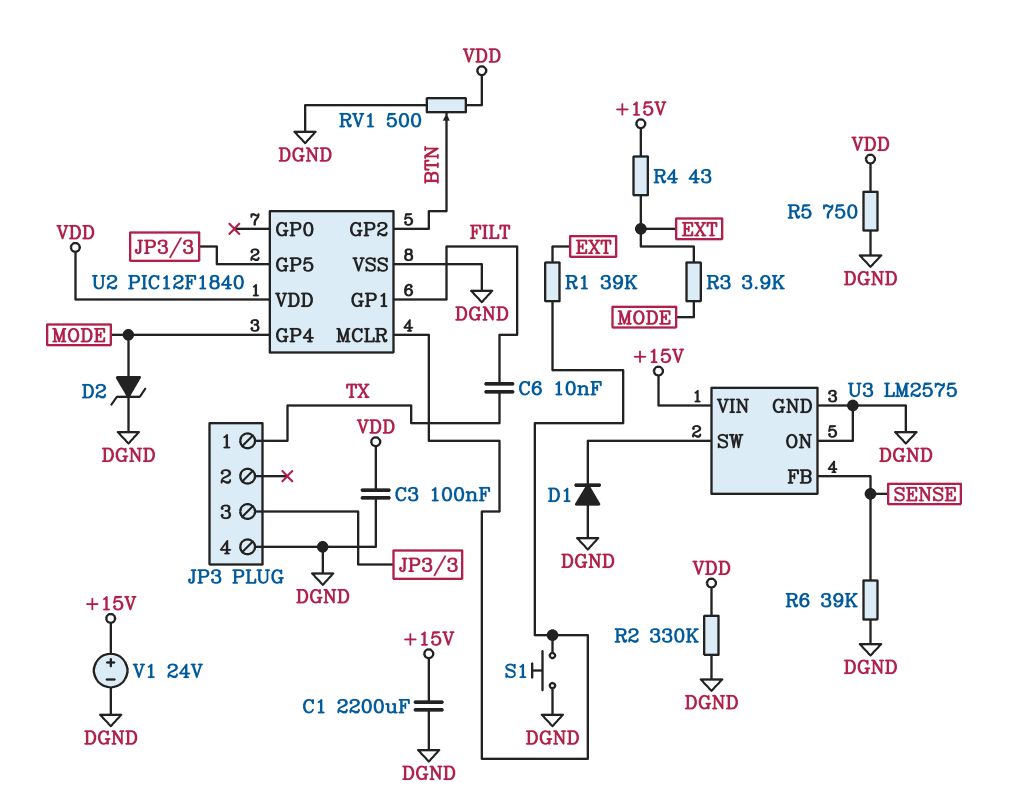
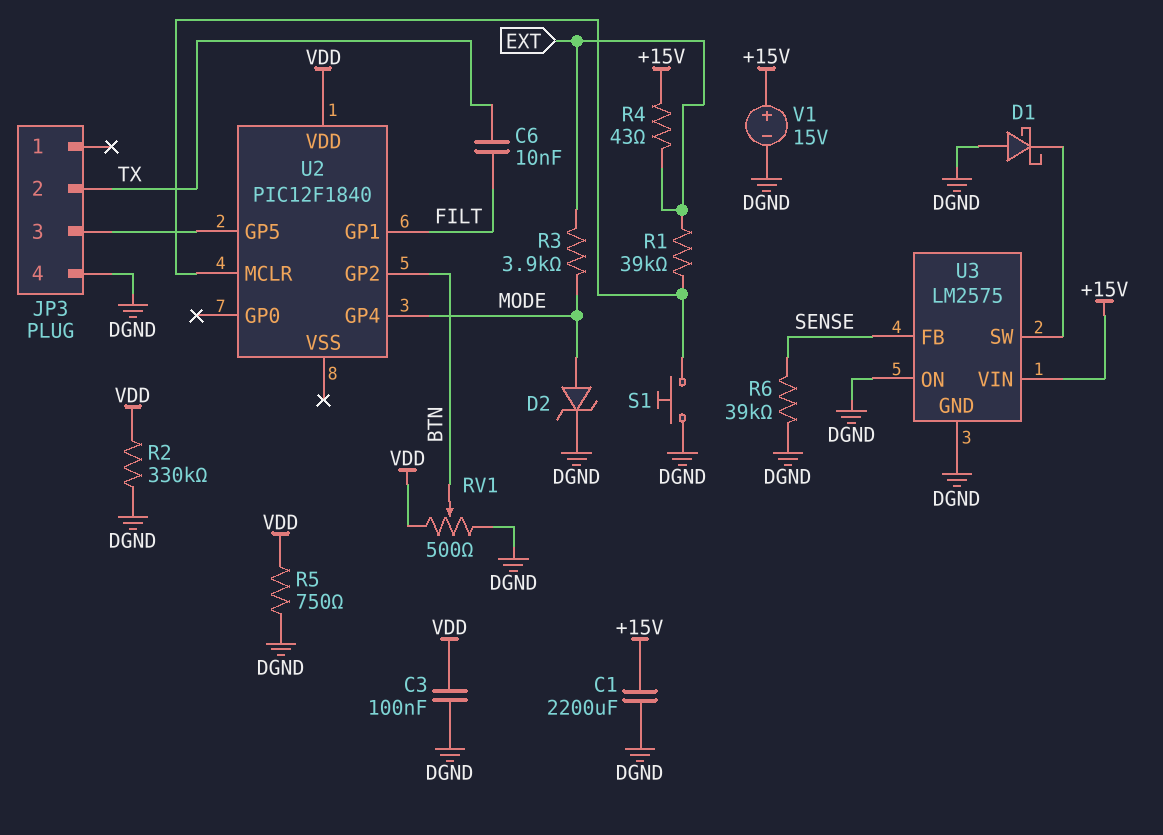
D1: diode (A DGND, K U3/SW) -> schottky (A DGND, K U3/SW)
JP3 pin 1: TX -> none
JP3 pin 2: none -> TX
U2 pin VSS: DGND -> none
V1: 24V (plus +15V, minus DGND) -> 15V (plus +15V, minus DGND)

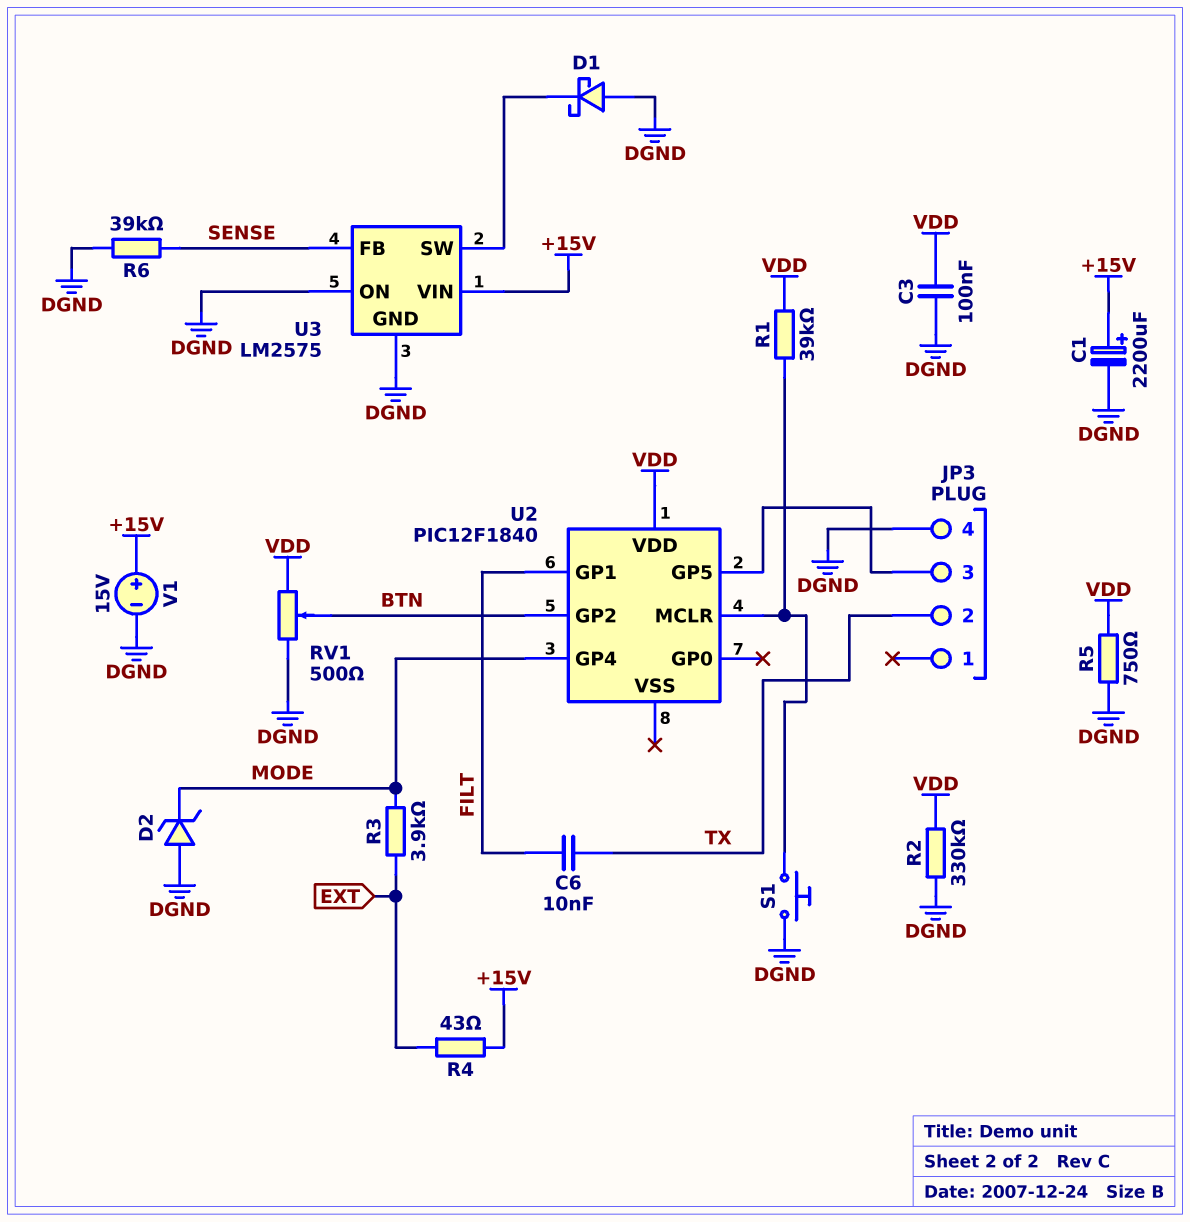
C1: 2200uF (+15V, DGND) -> 2200uF (plus +15V, minus DGND)
D2: zener (A MODE, K DGND) -> zener (A DGND, K MODE)
R1: 39k (EXT, U2/MCLR) -> 39k (U2/MCLR, VDD)

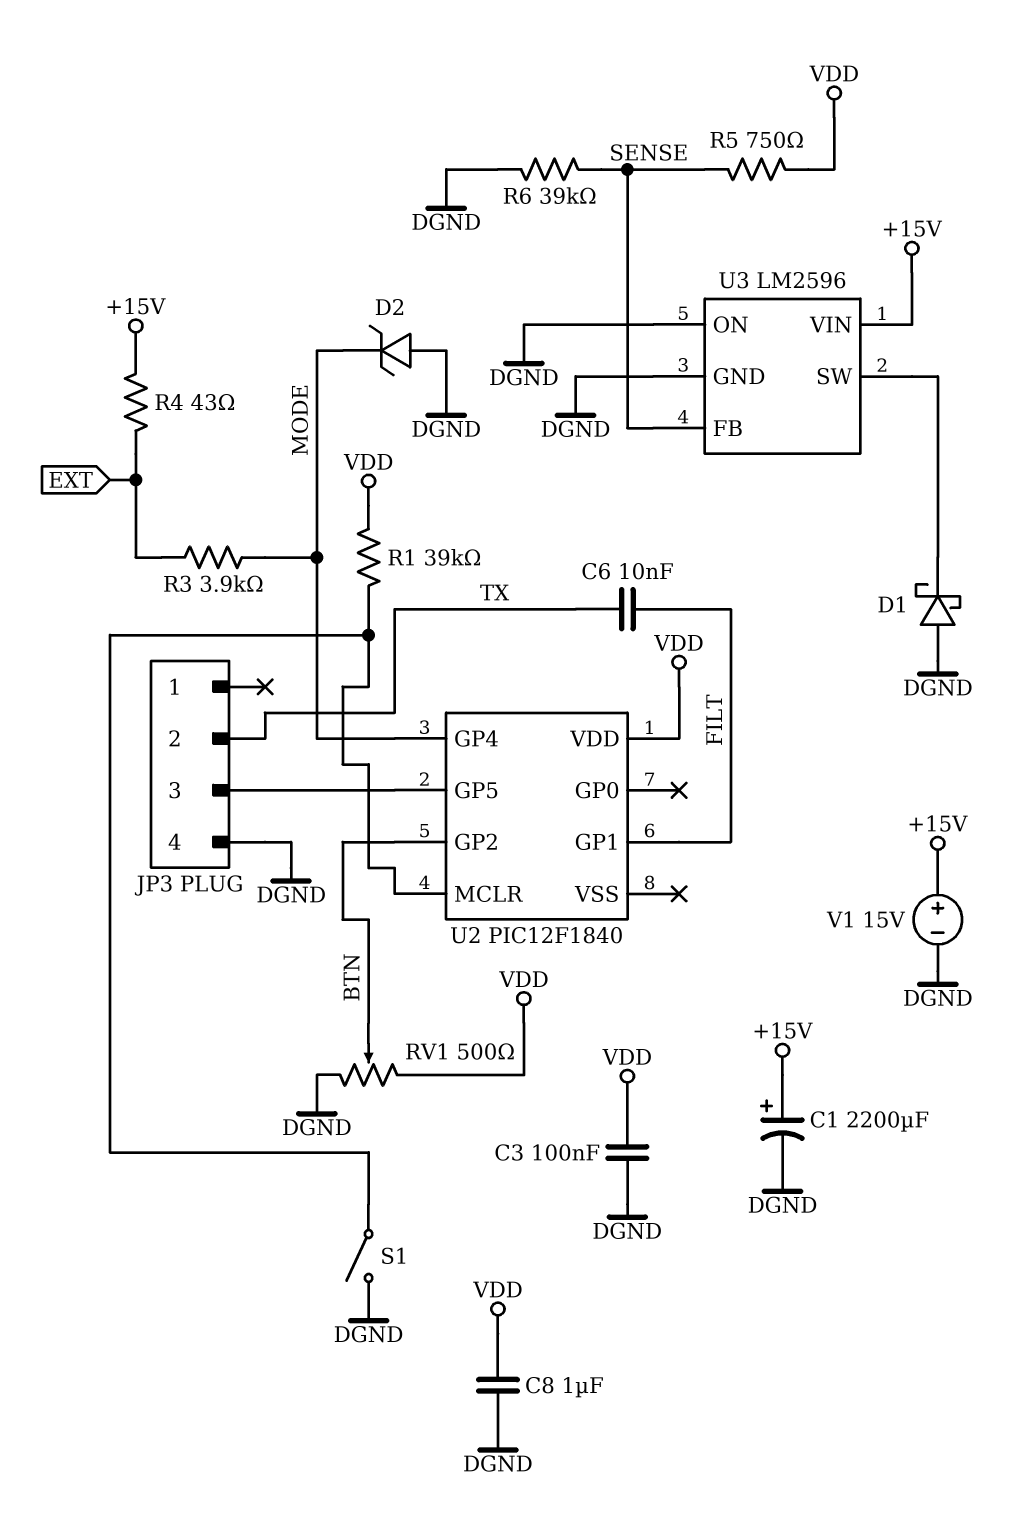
C8: none -> 1uF (DGND, VDD)
R2: 330k (DGND, VDD) -> none
R5: 750 (DGND, VDD) -> 750 (SENSE, VDD)
S1: button (DGND, U2/MCLR) -> switch (DGND, U2/MCLR)
U3: LM2575 -> LM2596

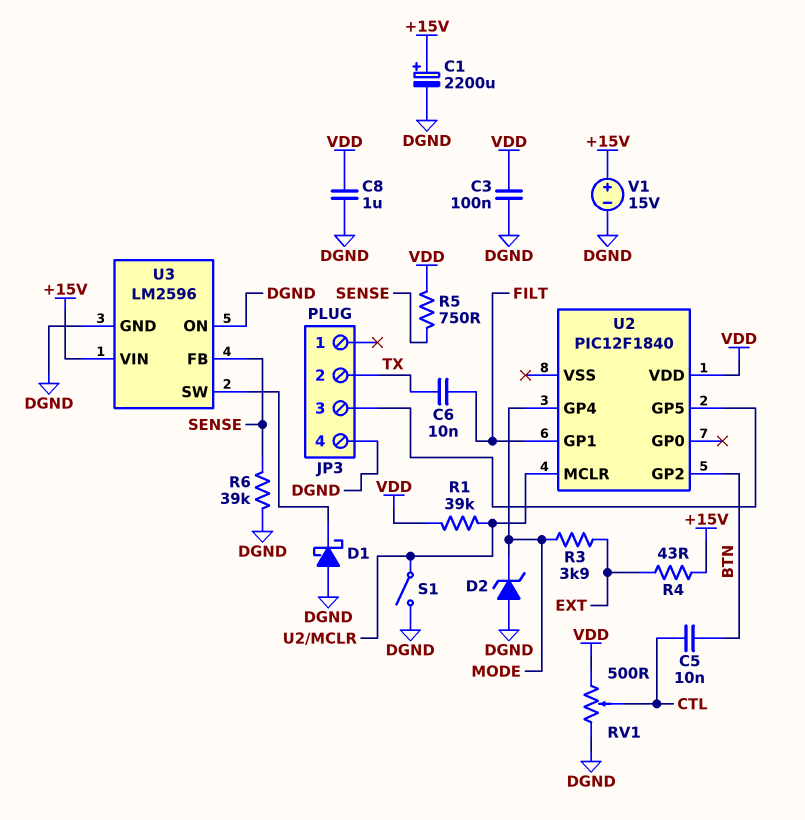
C5: none -> 10nF (BTN, CTL)
RV1: 500 (DGND, VDD, wiper BTN) -> 500 (DGND, VDD, wiper CTL)

